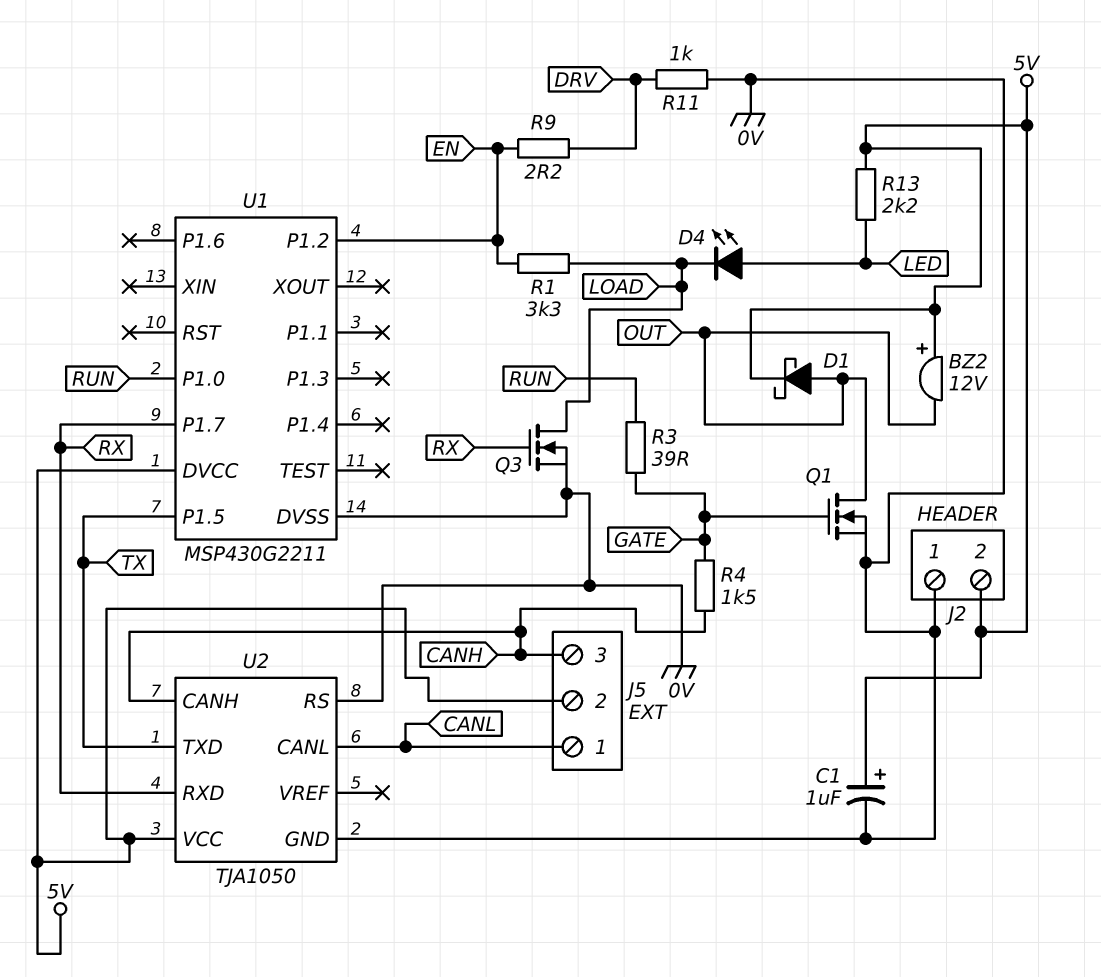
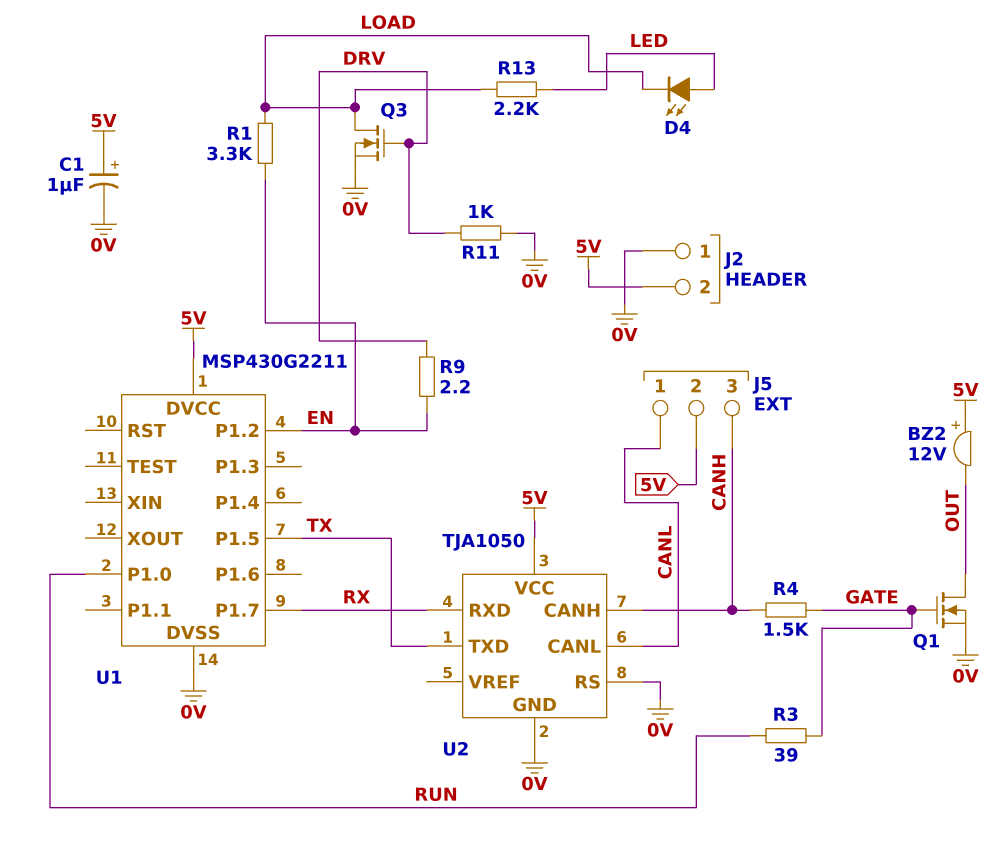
D1: schottky (A OUT, K 5V) -> none
Q3: NMOS (G RX, D LOAD, S 0V) -> NMOS (G DRV, D LOAD, S 0V)
R13: 2.2k (5V, LED) -> 2.2k (LED, LOAD)

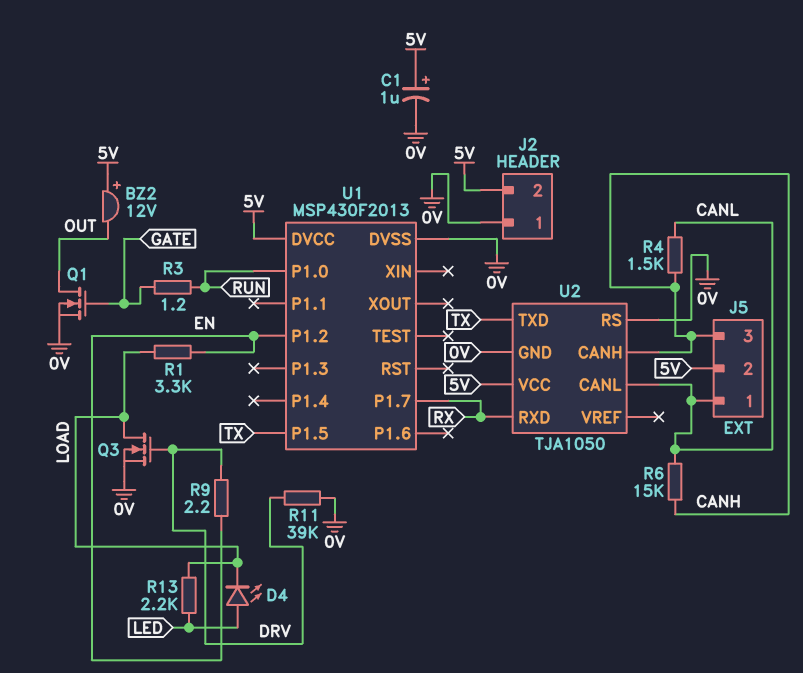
R3: 39 (GATE, RUN) -> 1.2 (GATE, RUN)
R4: 1.5k (CANH, GATE) -> 1.5k (CANH, CANL)
R6: none -> 15k (CANH, CANL)
R11: 1k (0V, DRV) -> 39k (0V, DRV)
U1: MSP430G2211 -> MSP430F2013

